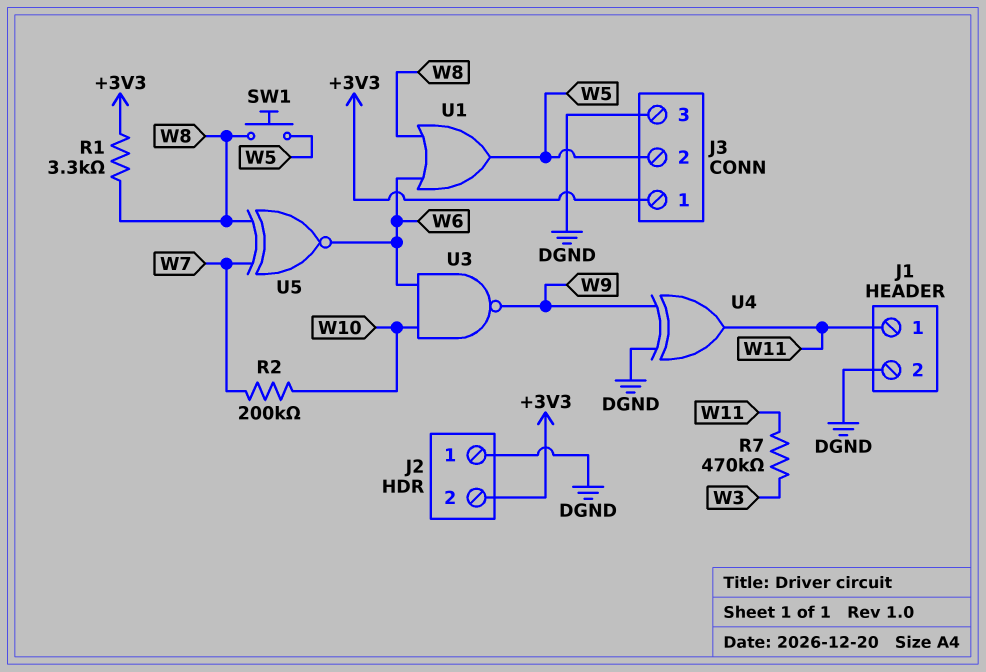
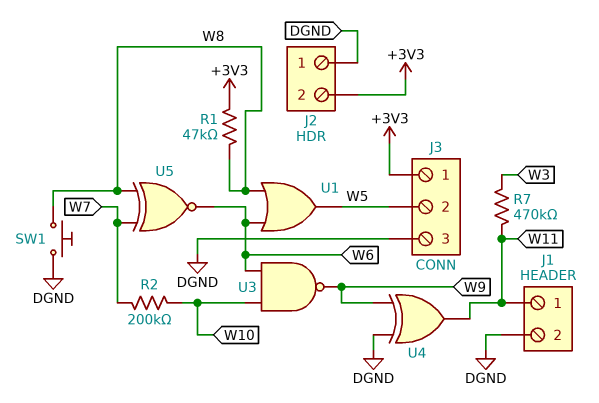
R1: 3.3k (+3V3, W8) -> 47k (+3V3, W8)
SW1: button (W5, W8) -> button (DGND, W8)

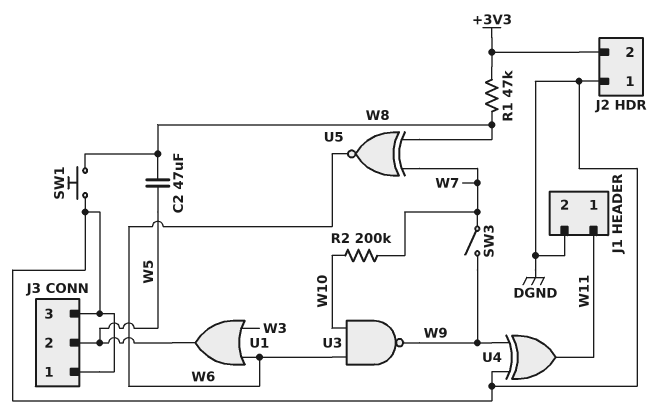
C2: none -> 47uF (W5, W8)
J3 pin 1: +3V3 -> DGND
R7: 470k (W3, W11) -> none
SW3: none -> switch (W7, W9)
U1: OR (in W6, in W8, out W5) -> OR (in W3, in W6, out W5)

